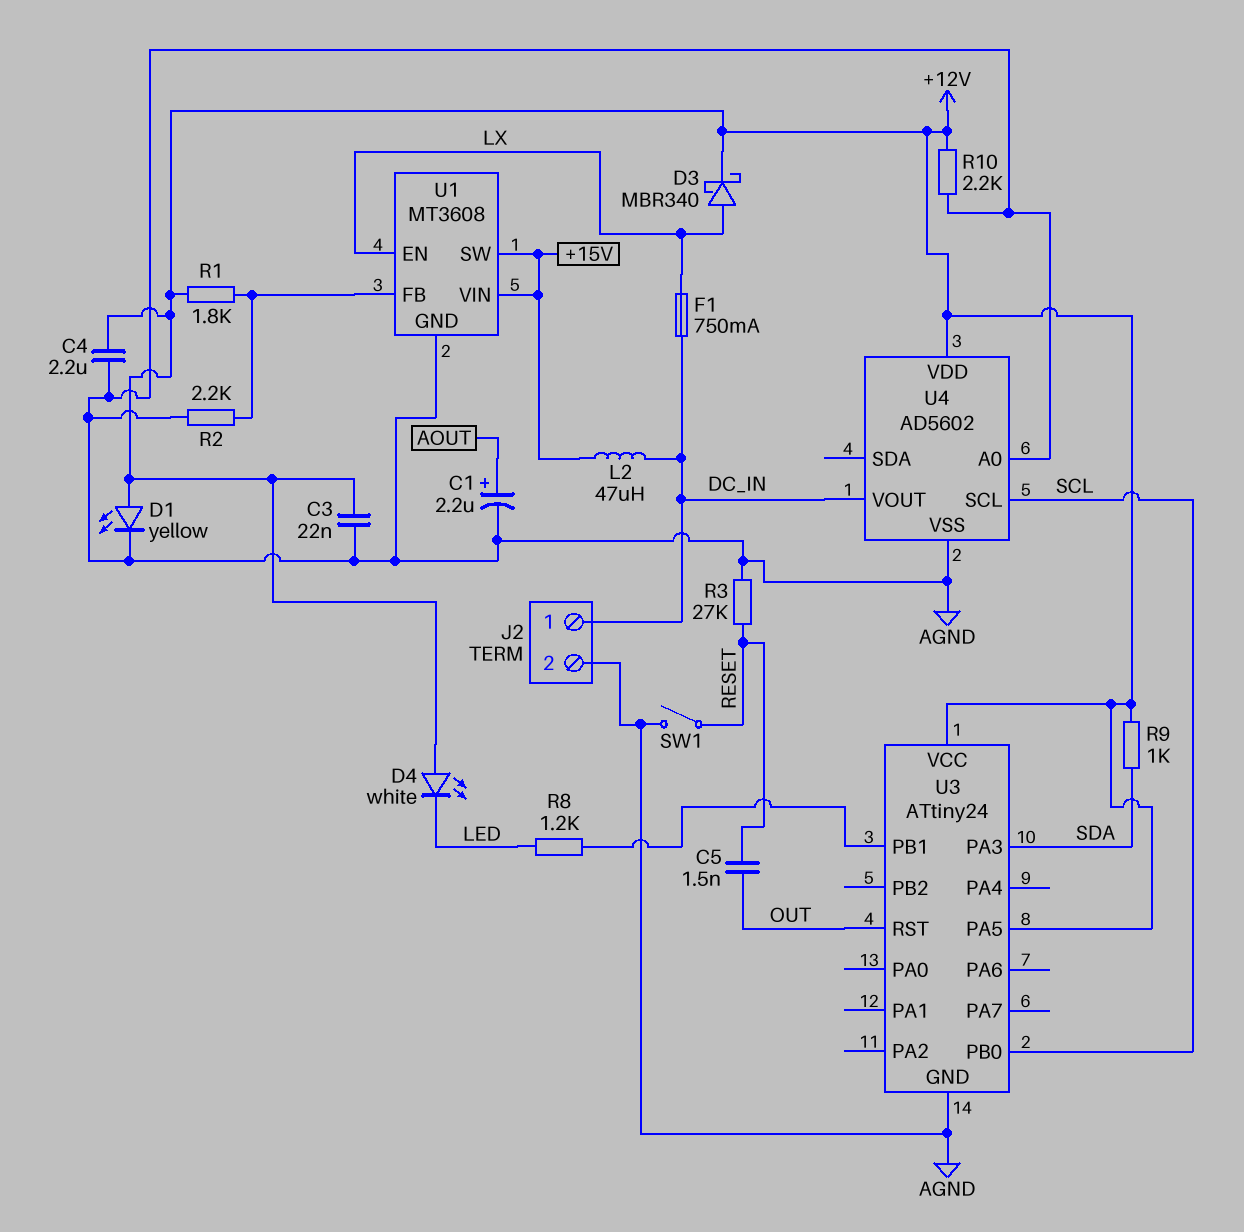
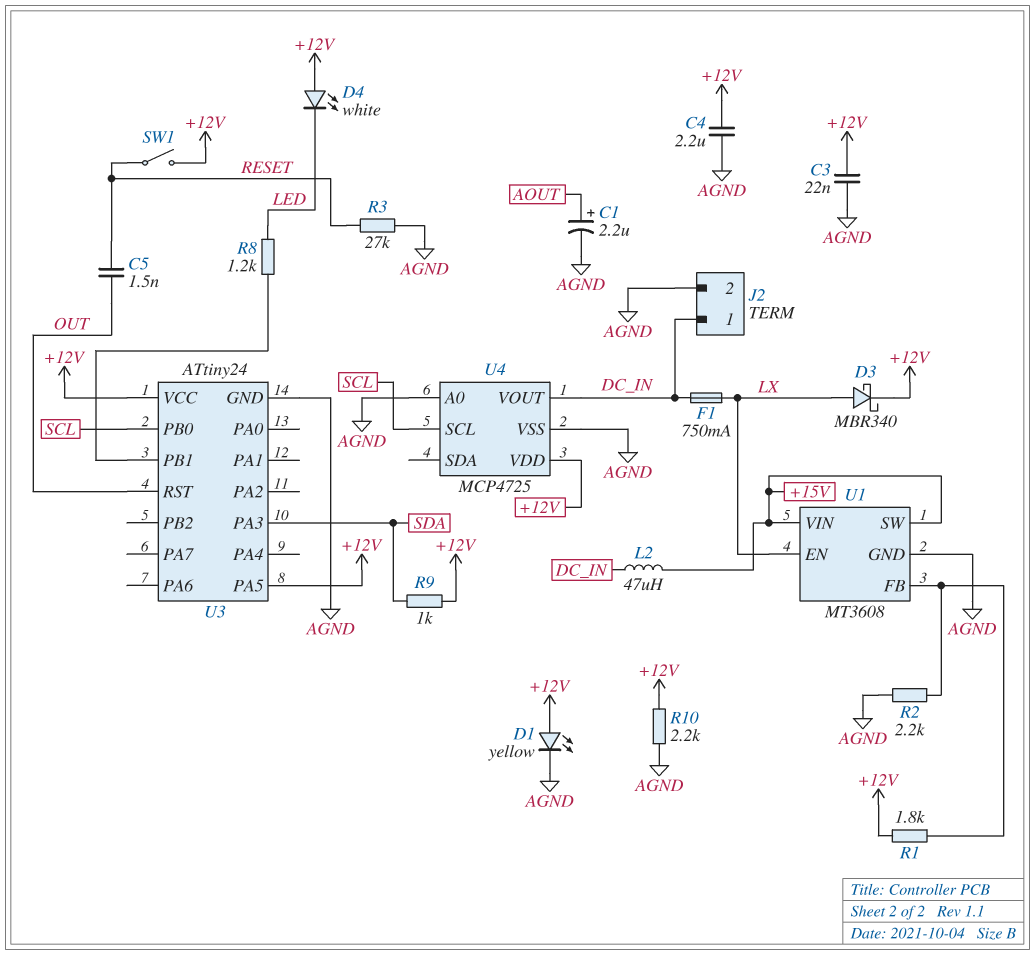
SW1: switch (AGND, RESET) -> switch (+12V, RESET)
U4: AD5602 -> MCP4725

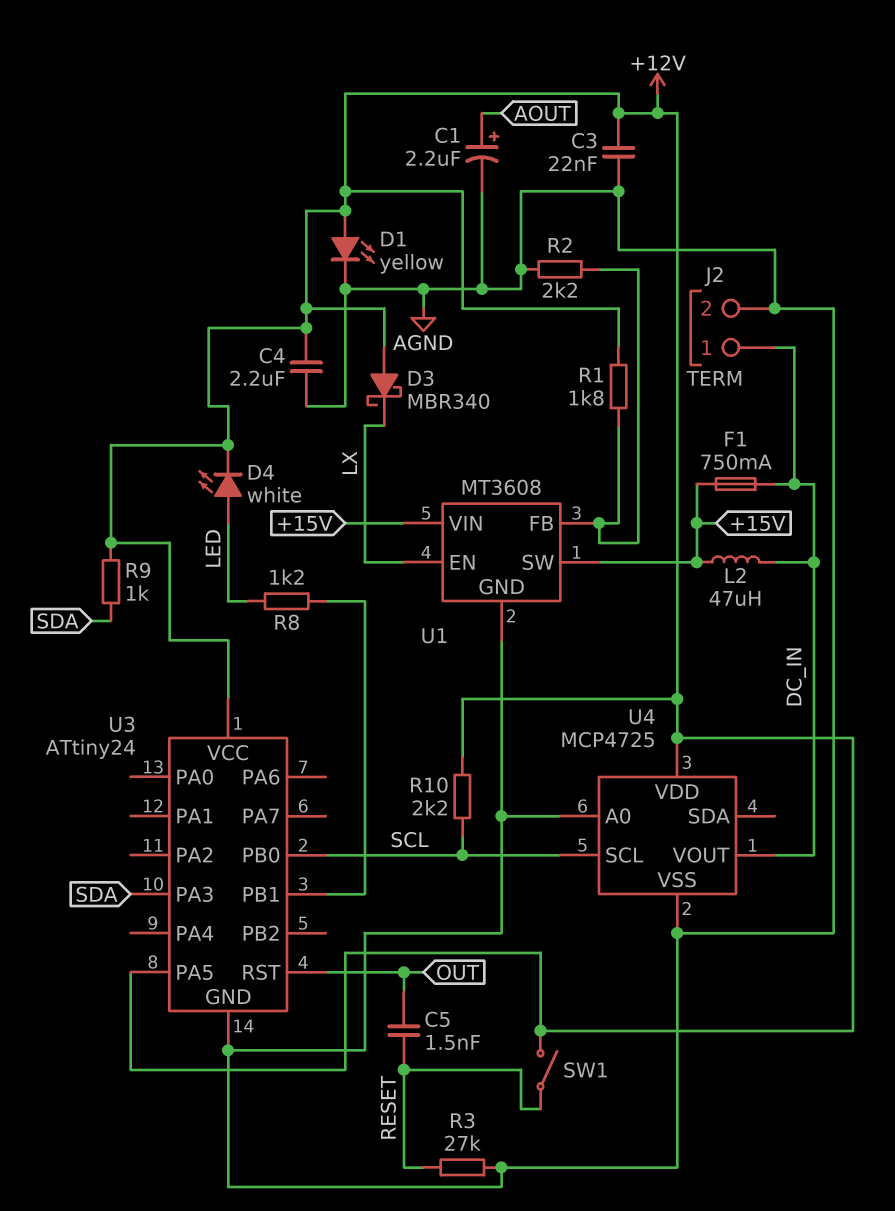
D3: schottky MBR340 (A LX, K +12V) -> schottky MBR340 (A +12V, K LX)
D4: LED white (A +12V, K LED) -> LED white (A LED, K +12V)
F1: 750mA (DC_IN, LX) -> 750mA (+15V, DC_IN)
R10: 2.2k (+12V, AGND) -> 2.2k (+12V, SCL)

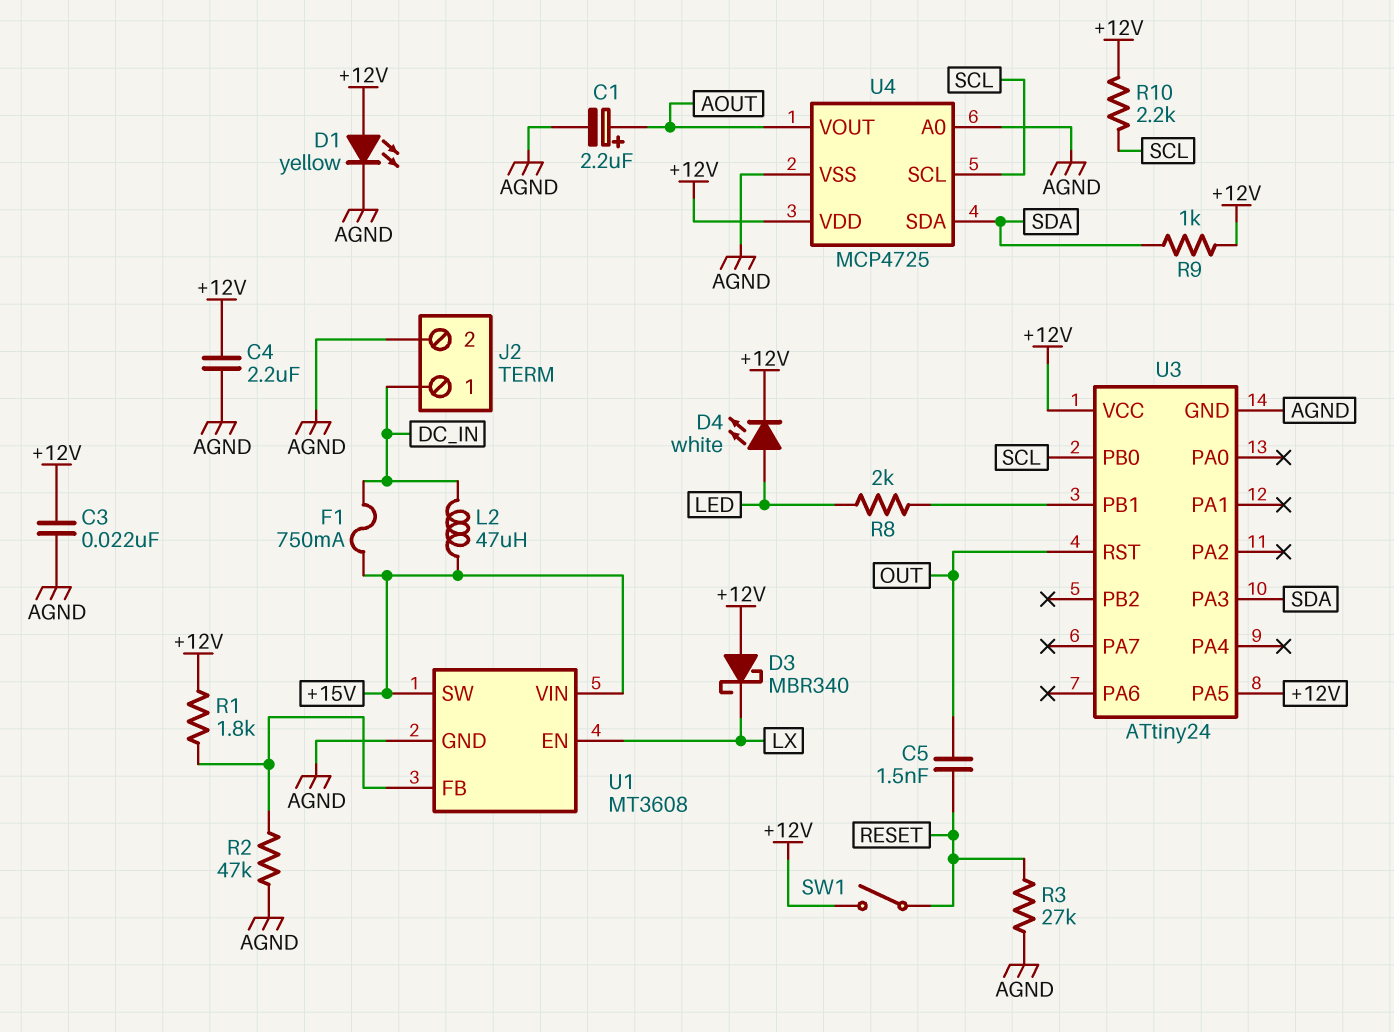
R2: 2.2k (AGND, U1/FB) -> 47k (AGND, U1/FB)
R8: 1.2k (LED, U3/PB1) -> 2k (LED, U3/PB1)
U4 pin SDA: none -> SDA
U4 pin VOUT: DC_IN -> AOUT

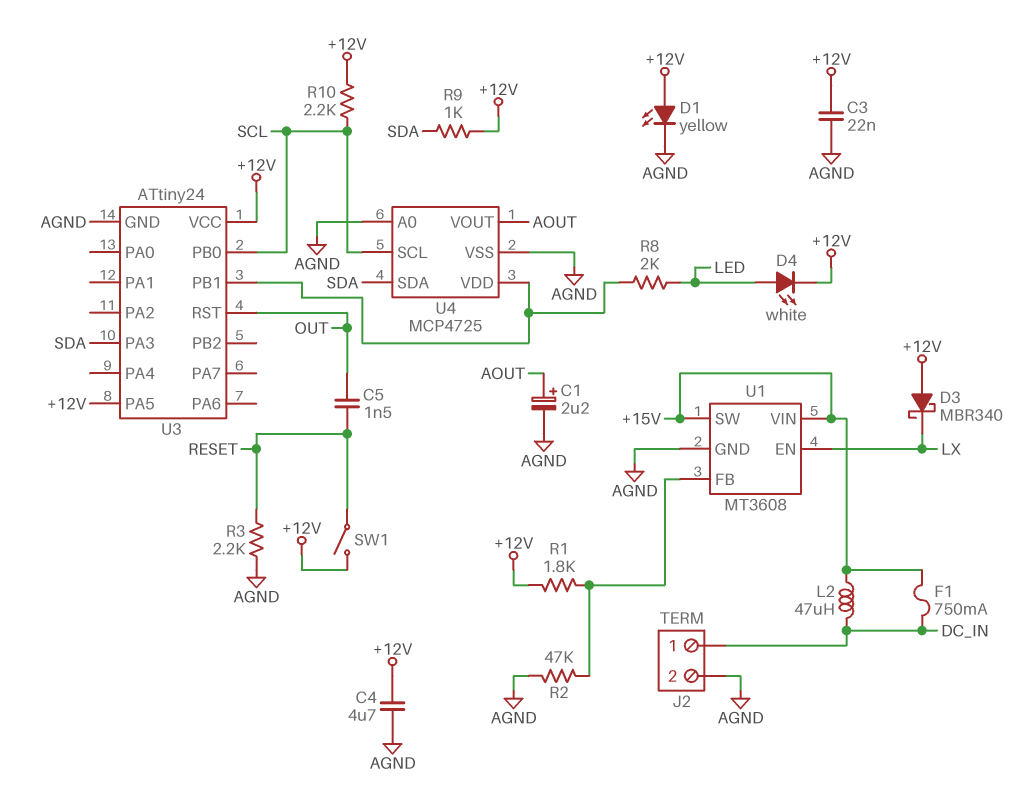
C4: 2.2uF (+12V, AGND) -> 4.7uF (+12V, AGND)
R3: 27k (AGND, RESET) -> 2.2k (AGND, RESET)
U4 pin VDD: +12V -> U3/PB1

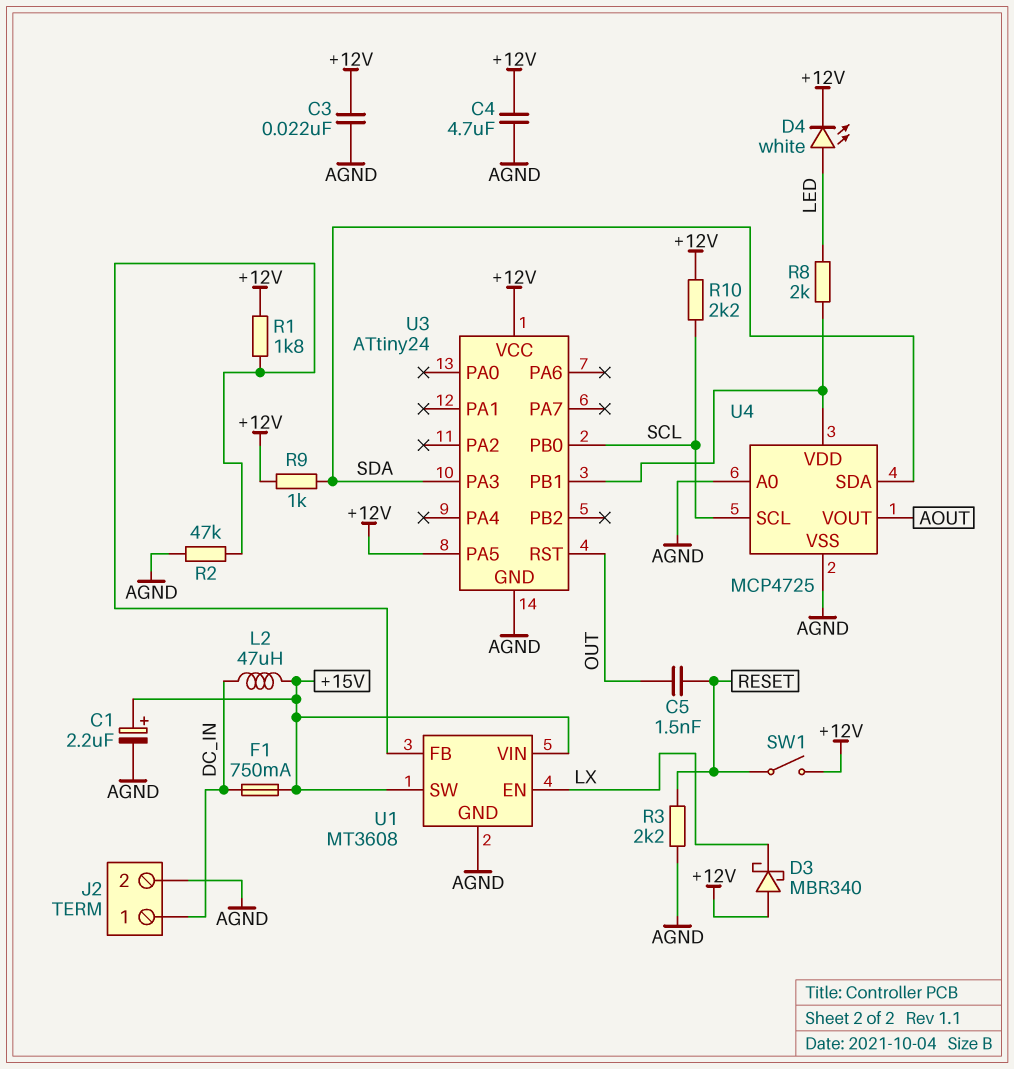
C1: 2.2uF (plus AOUT, minus AGND) -> 2.2uF (plus +15V, minus AGND)
D1: LED yellow (A +12V, K AGND) -> none

